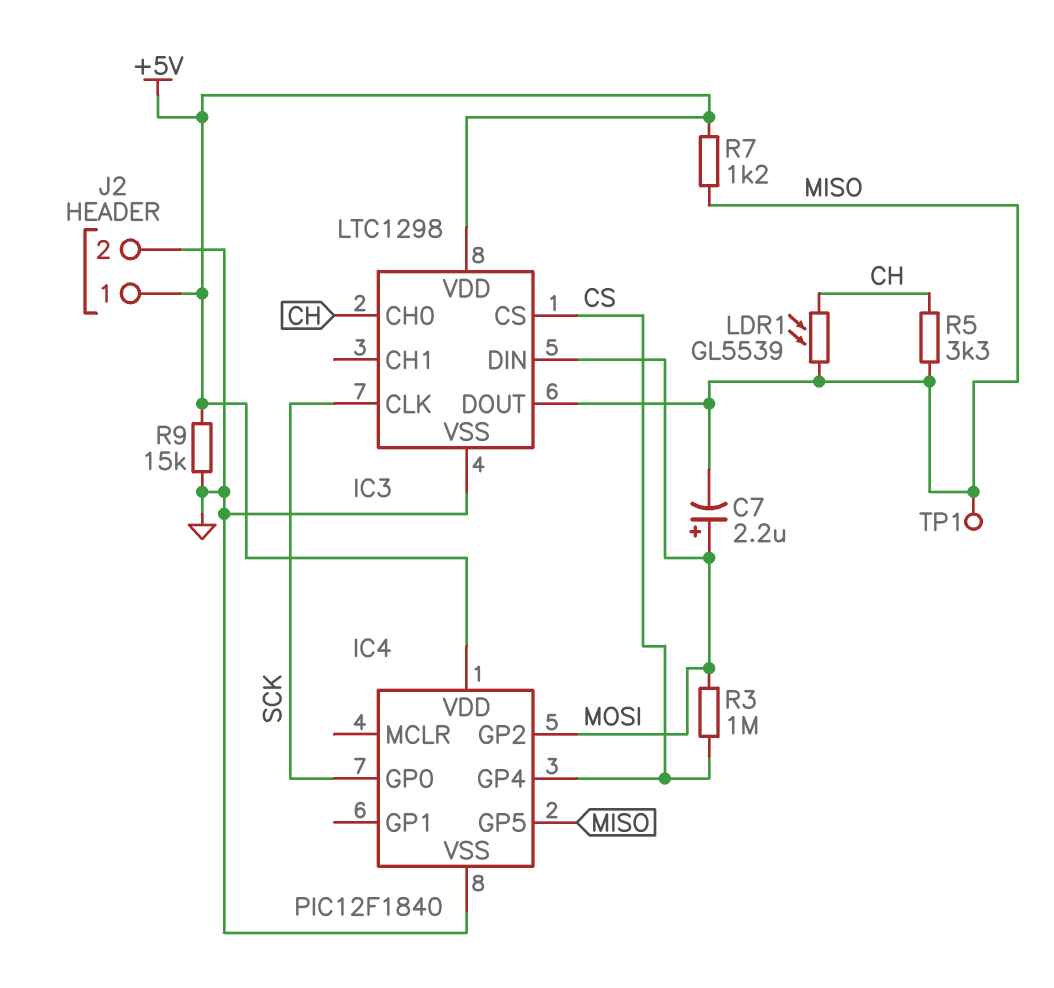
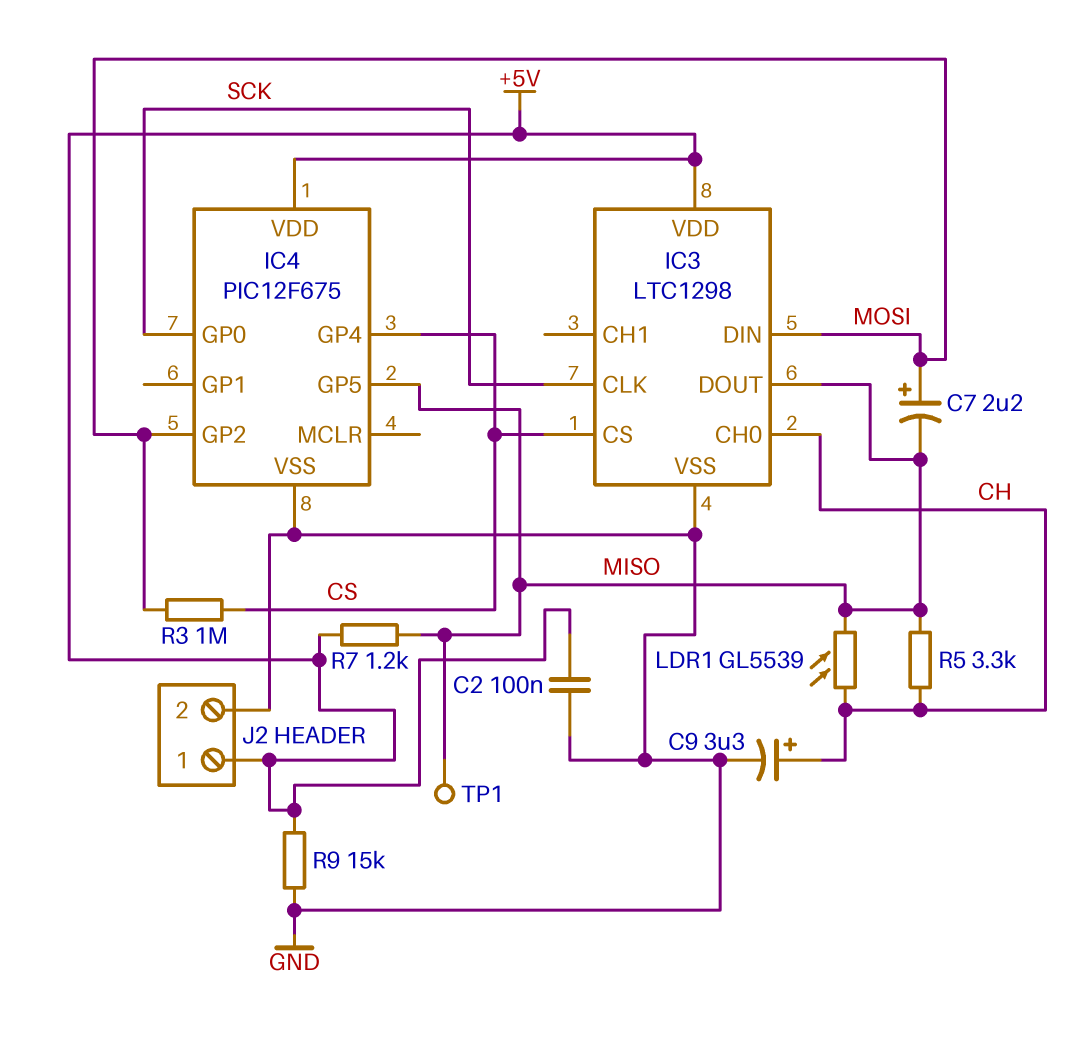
C2: none -> 100nF (+5V, GND)
C9: none -> 3.3uF (plus CH, minus GND)
IC4: PIC12F1840 -> PIC12F675

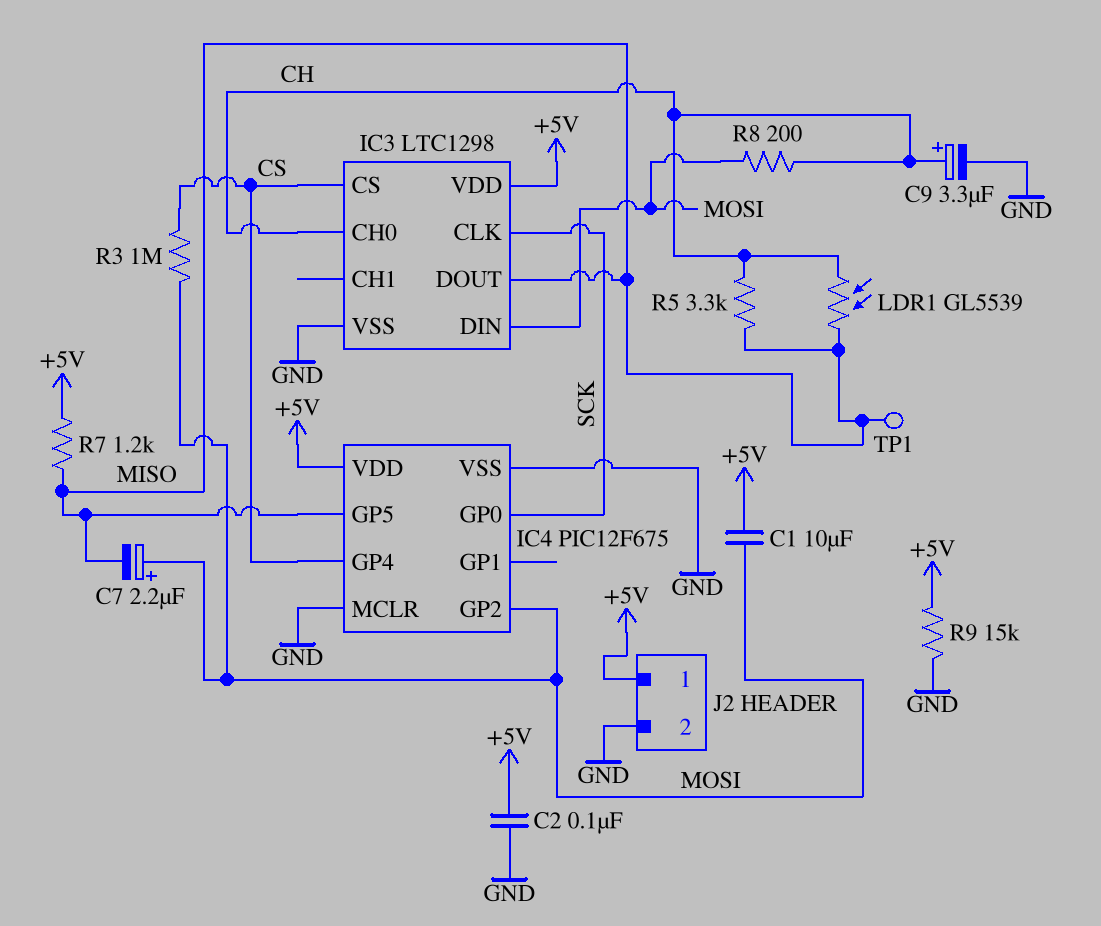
C1: none -> 10uF (+5V, MOSI)
IC4 pin MCLR: none -> GND
R8: none -> 200 (CH, MOSI)

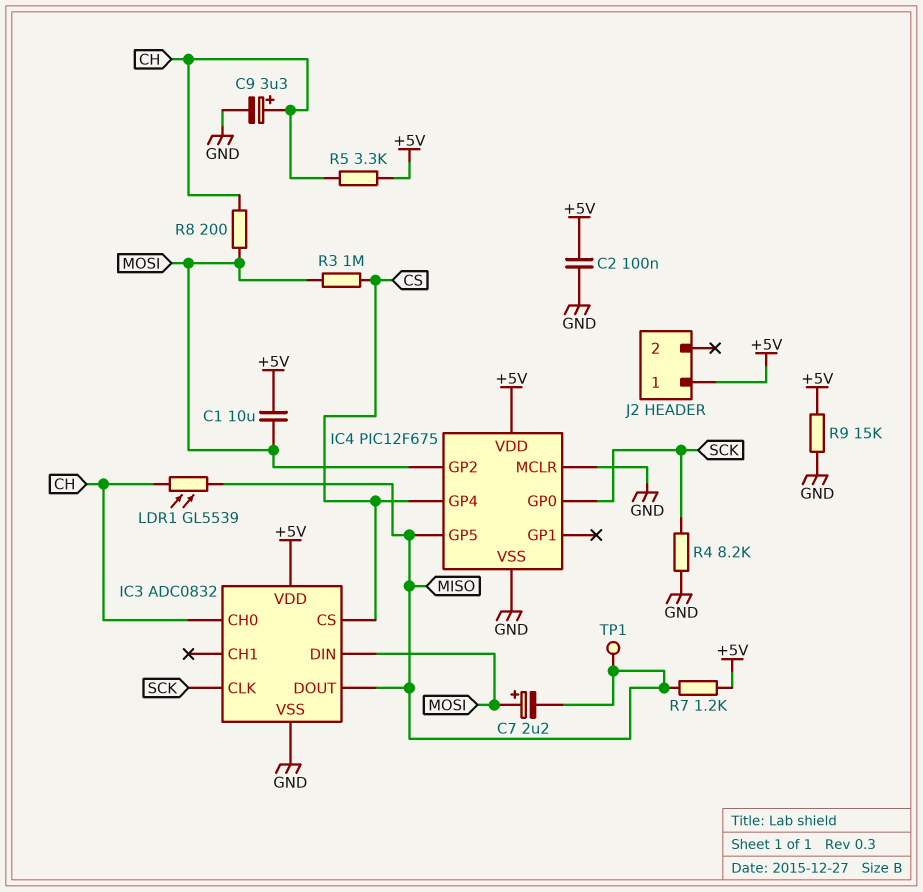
IC3: LTC1298 -> ADC0832
J2 pin 2: GND -> none
R4: none -> 8.2k (GND, SCK)
R5: 3.3k (CH, MISO) -> 3.3k (+5V, CH)

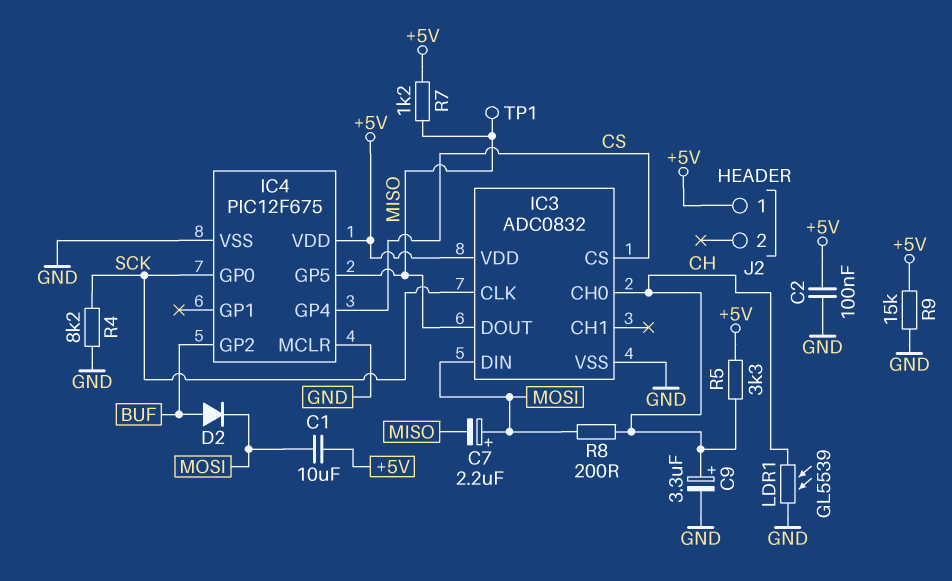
D2: none -> diode (A BUF, K MOSI)
IC4 pin GP2: MOSI -> BUF
LDR1: GL5539 (CH, MISO) -> GL5539 (CH, GND)
R3: 1M (CS, MOSI) -> none

